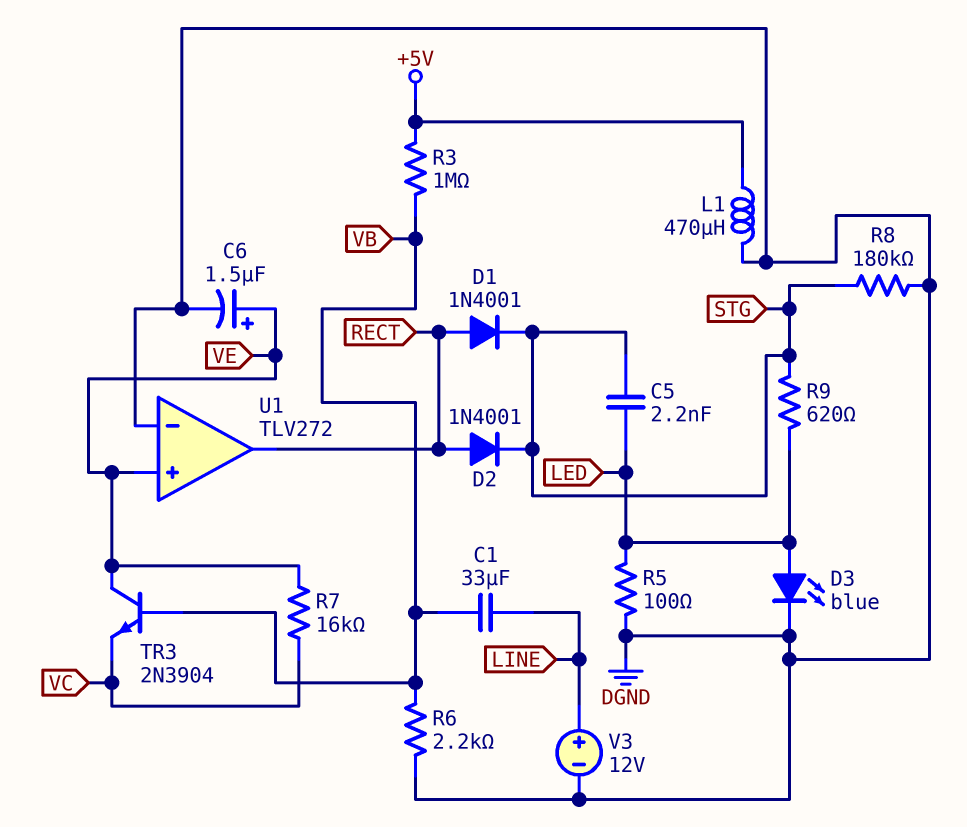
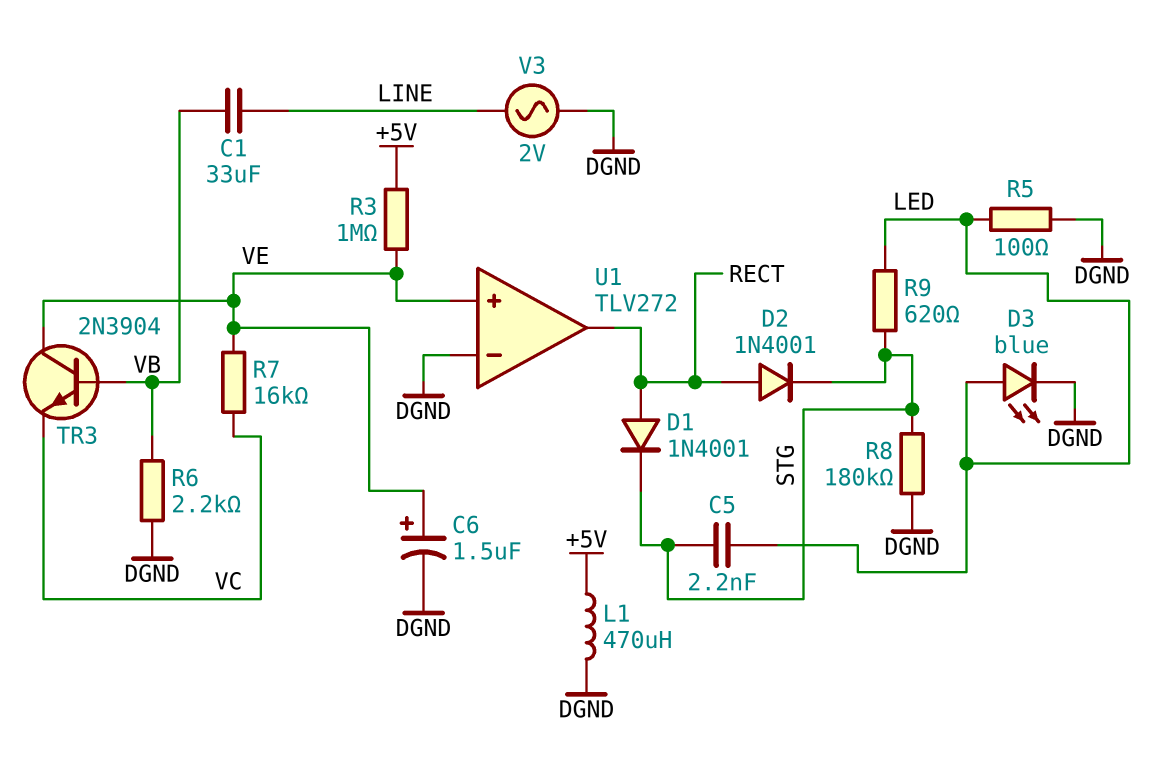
R3: 1M (+5V, VB) -> 1M (+5V, VE)
V3: 12V (plus LINE, minus DGND) -> AC 2V (DGND, LINE)

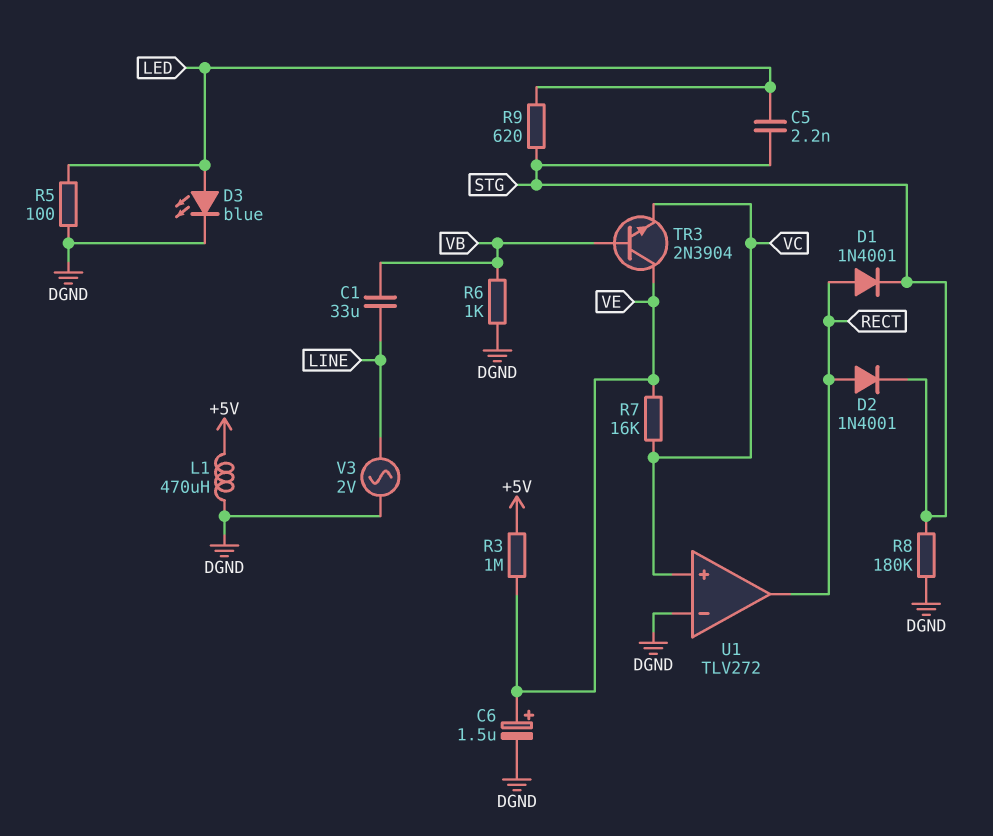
R6: 2.2k (DGND, VB) -> 1k (DGND, VB)
U1 pin in+: VE -> VC

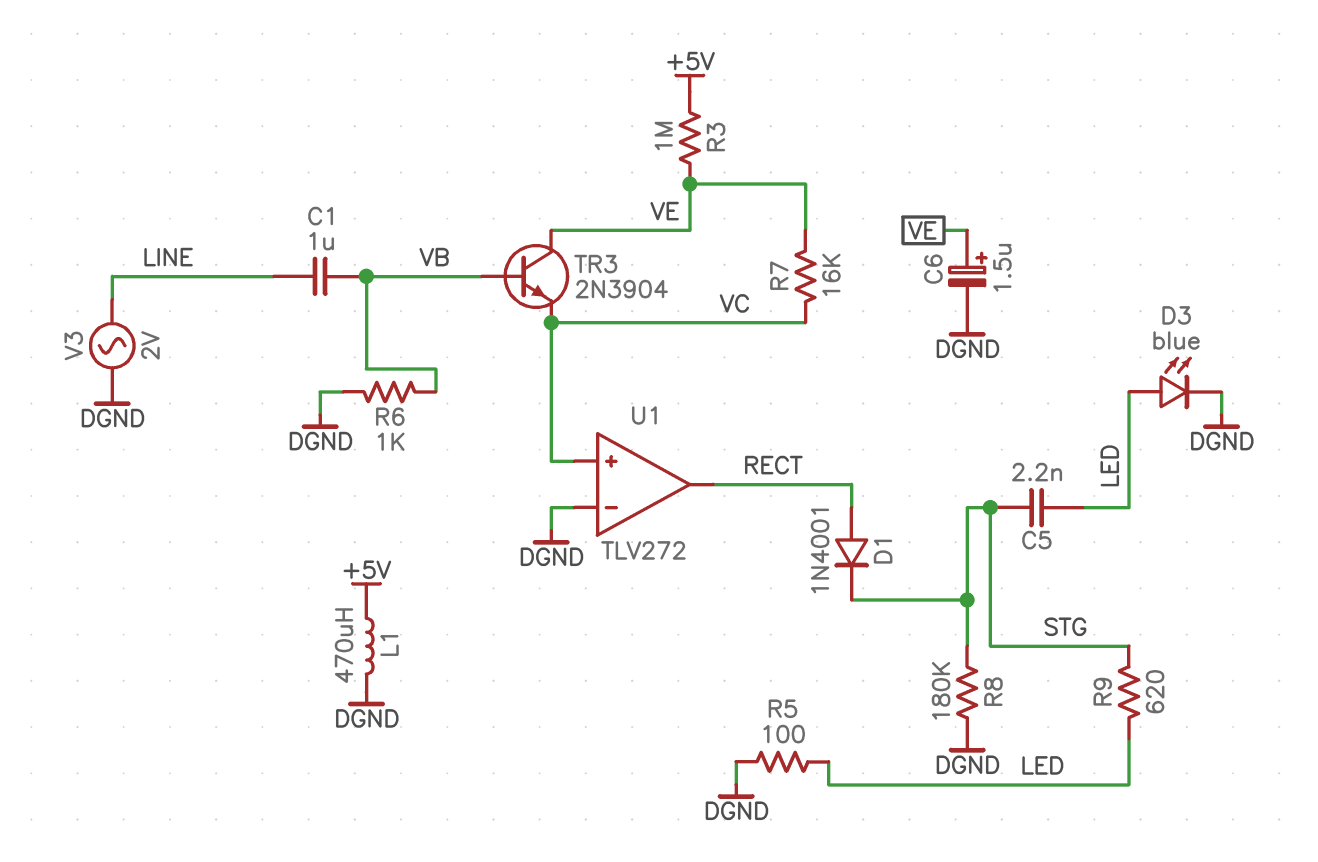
C1: 33uF (LINE, VB) -> 1uF (LINE, VB)
D2: diode 1N4001 (A RECT, K STG) -> none

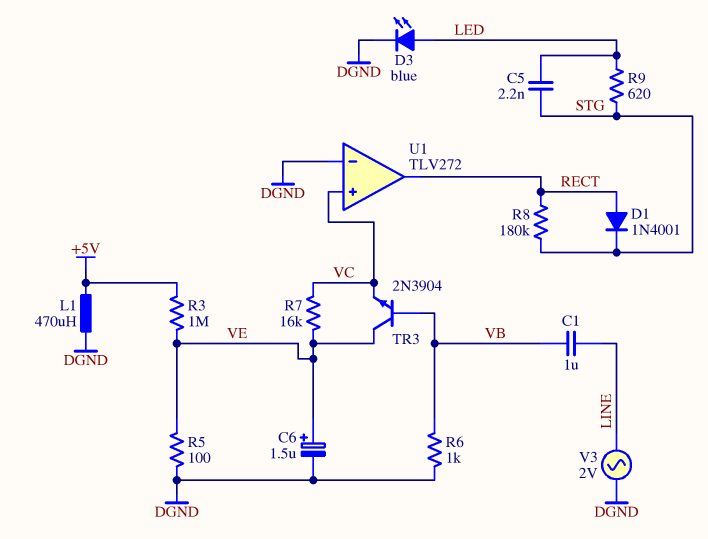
R5: 100 (DGND, LED) -> 100 (DGND, VE)
R8: 180k (DGND, STG) -> 180k (RECT, STG)

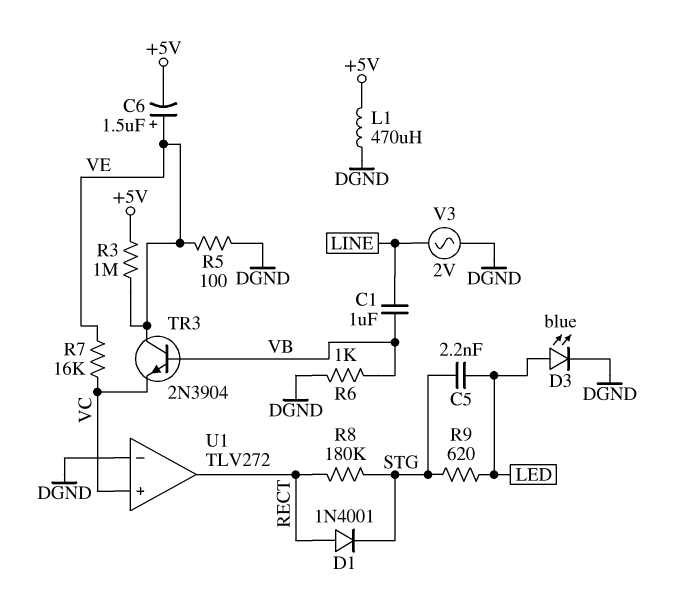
C6: 1.5uF (plus VE, minus DGND) -> 1.5uF (plus VE, minus +5V)

